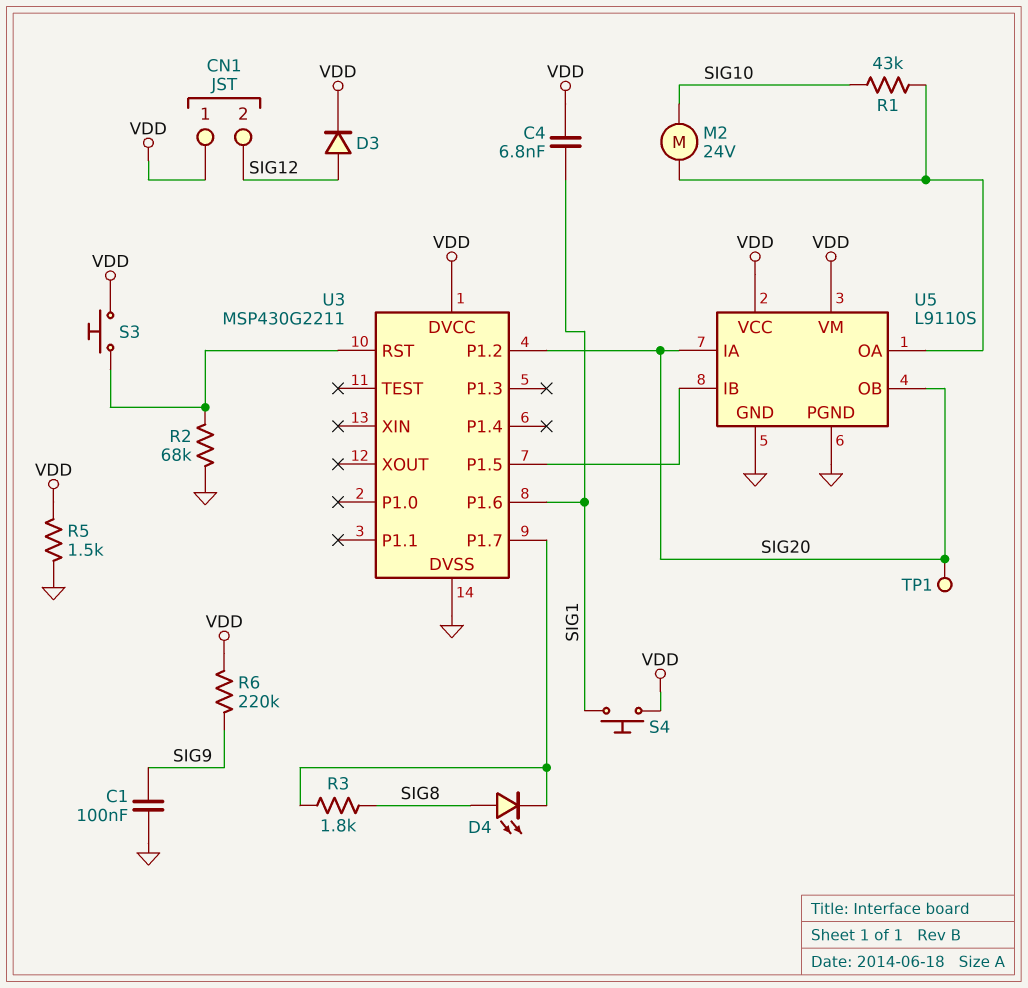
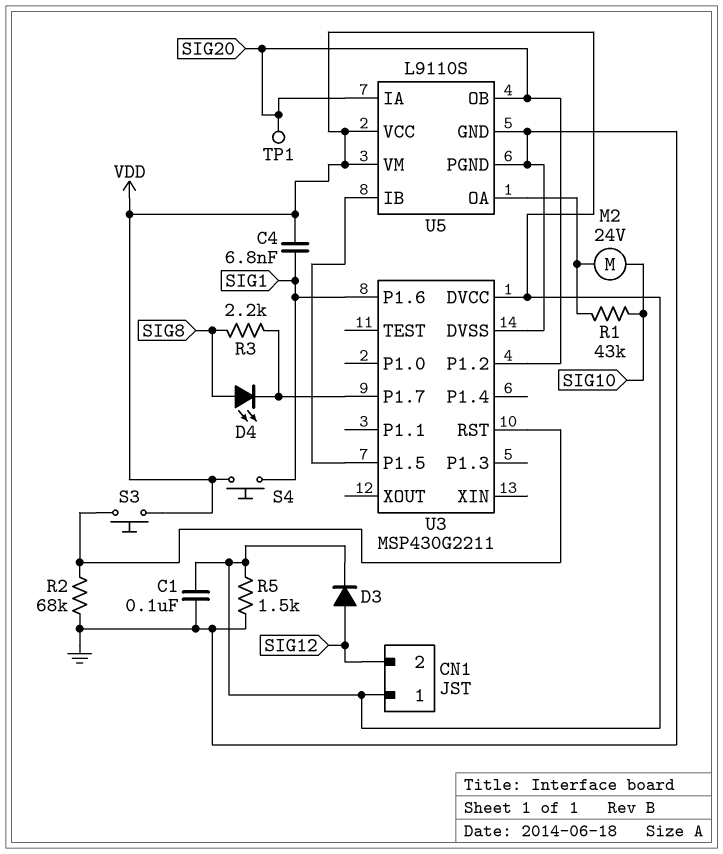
C1: 100nF (GND, SIG9) -> 100nF (GND, VDD)
R3: 1.8k (SIG8, U3/P1.7) -> 2.2k (SIG8, U3/P1.7)
R6: 220k (SIG9, VDD) -> none

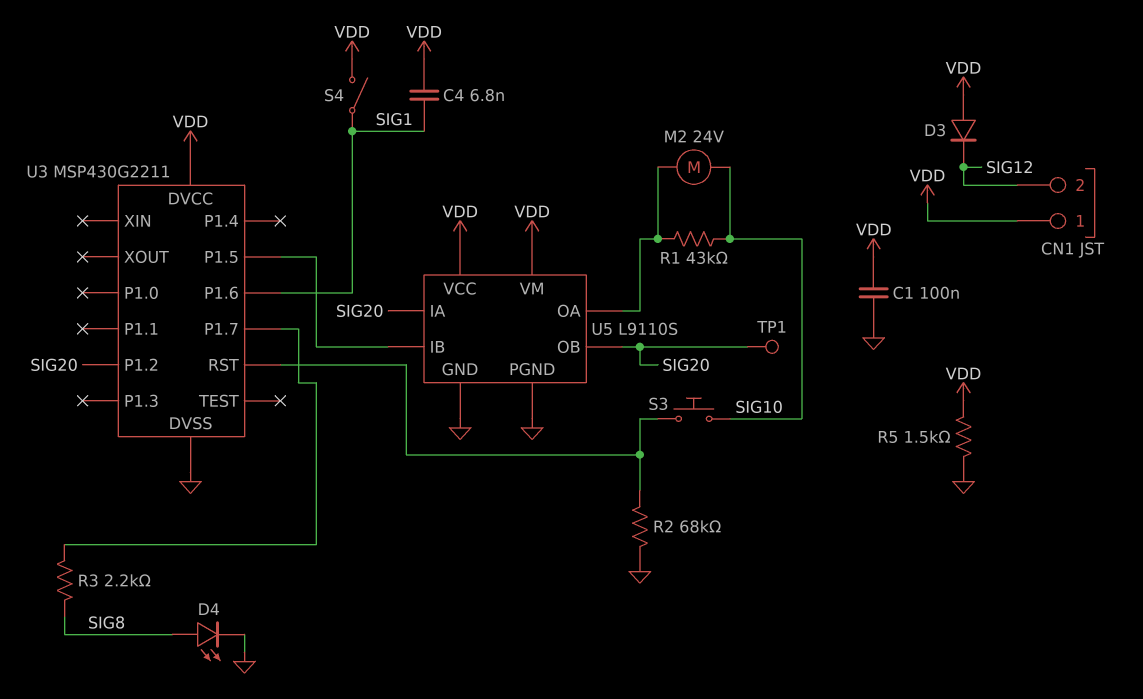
D3: diode (A SIG12, K VDD) -> diode (A VDD, K SIG12)
D4: LED (A SIG8, K U3/P1.7) -> LED (A SIG8, K GND)
S3: button (U3/RST, VDD) -> button (SIG10, U3/RST)
S4: button (SIG1, VDD) -> switch (SIG1, VDD)

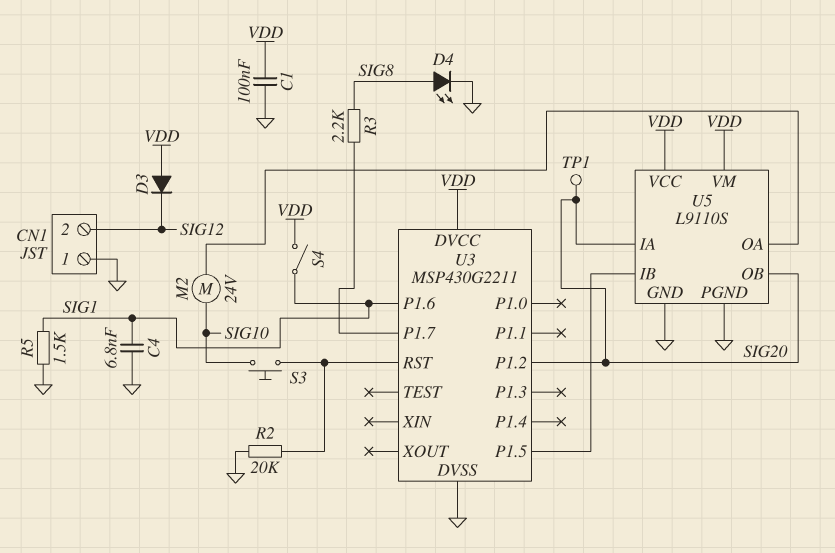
C4: 6.8nF (SIG1, VDD) -> 6.8nF (GND, SIG1)
CN1 pin 1: VDD -> GND
R1: 43k (SIG10, U5/OA) -> none
R2: 68k (GND, U3/RST) -> 20k (GND, U3/RST)
R5: 1.5k (GND, VDD) -> 1.5k (GND, SIG1)

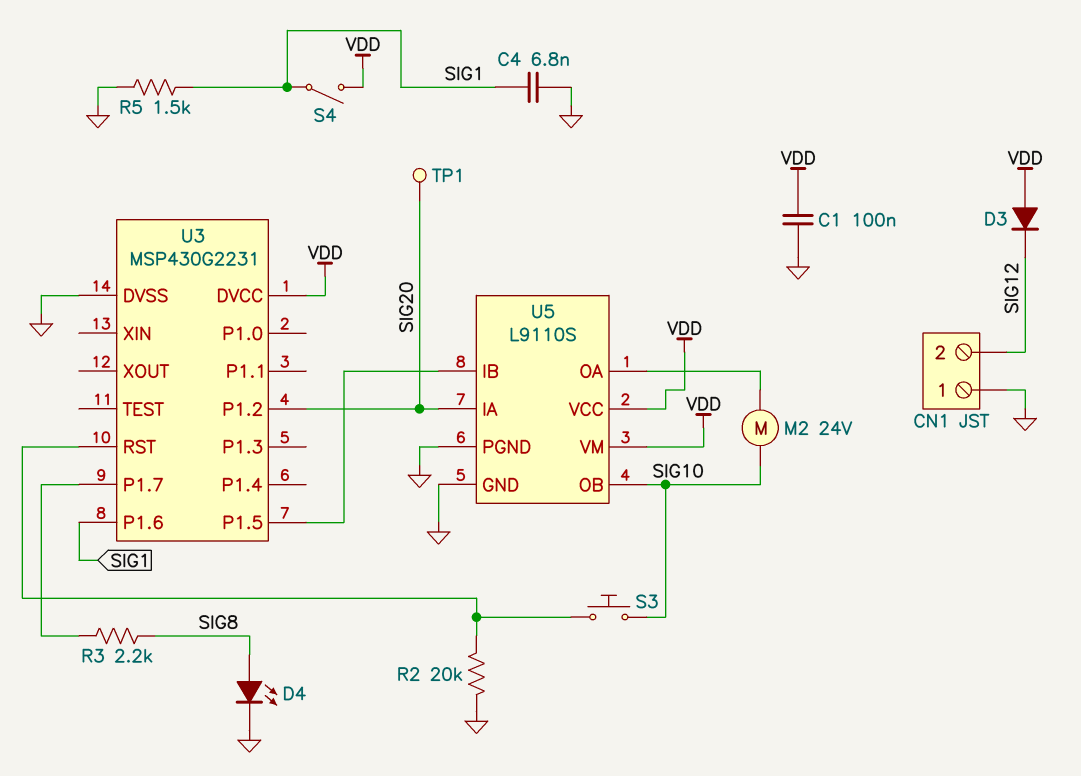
U3: MSP430G2211 -> MSP430G2231
U5 pin OB: SIG20 -> SIG10

